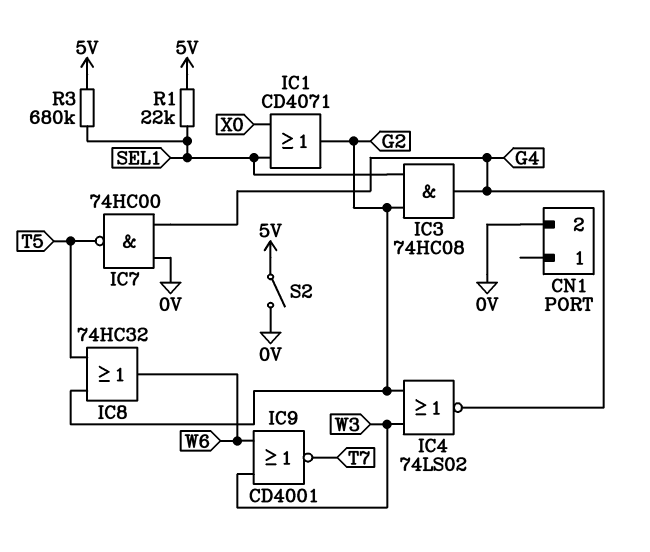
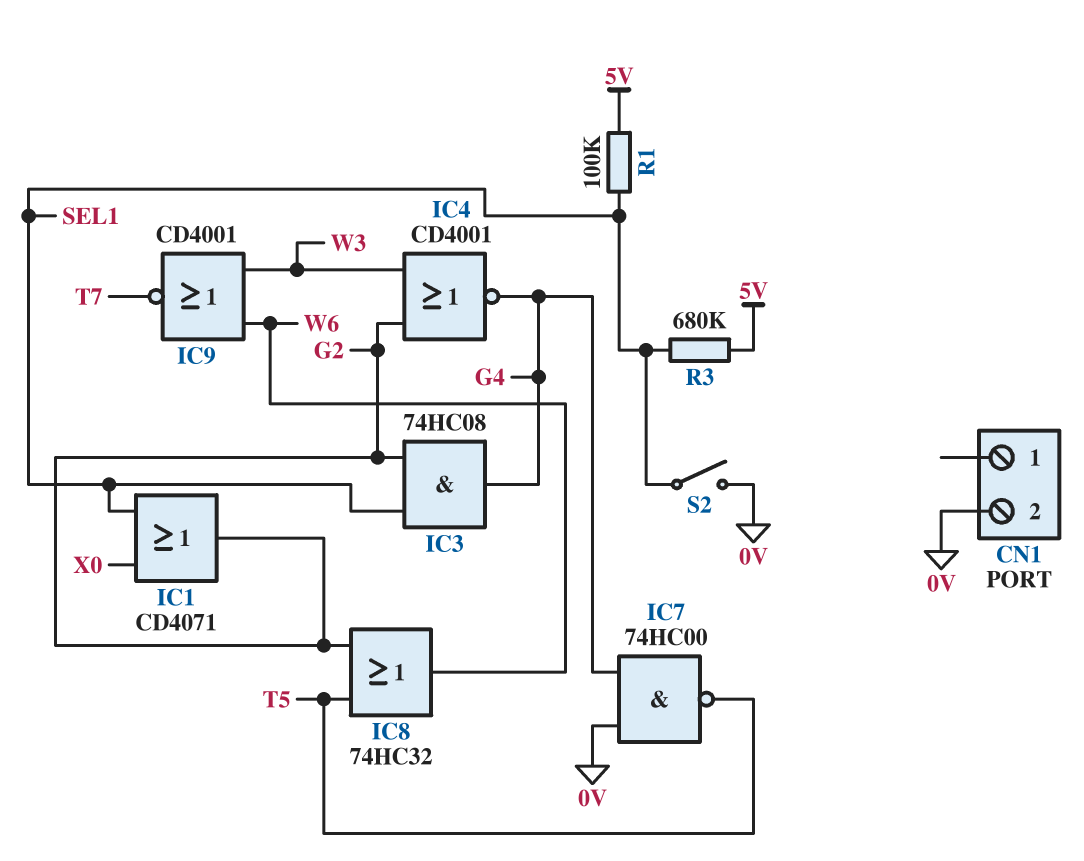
IC4: NOR 74LS02 (in G2, in W3, out G4) -> NOR CD4001 (in G2, in W3, out G4)
R1: 22k (5V, SEL1) -> 100k (5V, SEL1)
S2: switch (0V, 5V) -> switch (0V, SEL1)

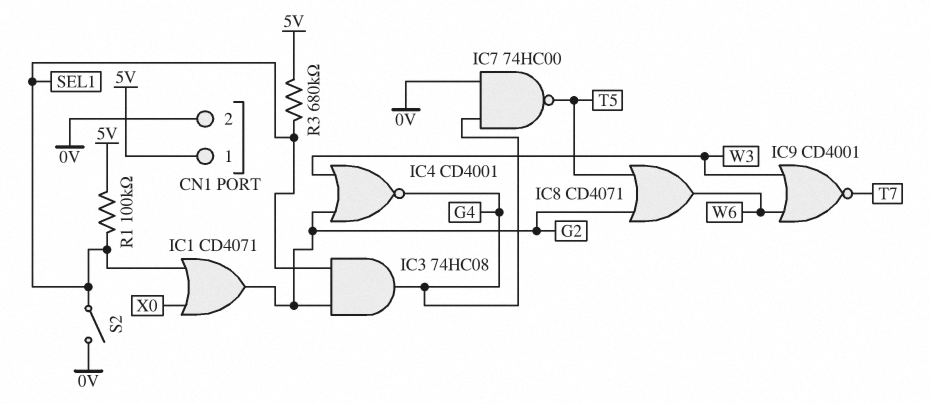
CN1 pin 1: none -> 5V
IC8: OR 74HC32 (in G2, in T5, out W6) -> OR CD4071 (in G2, in T5, out W6)

